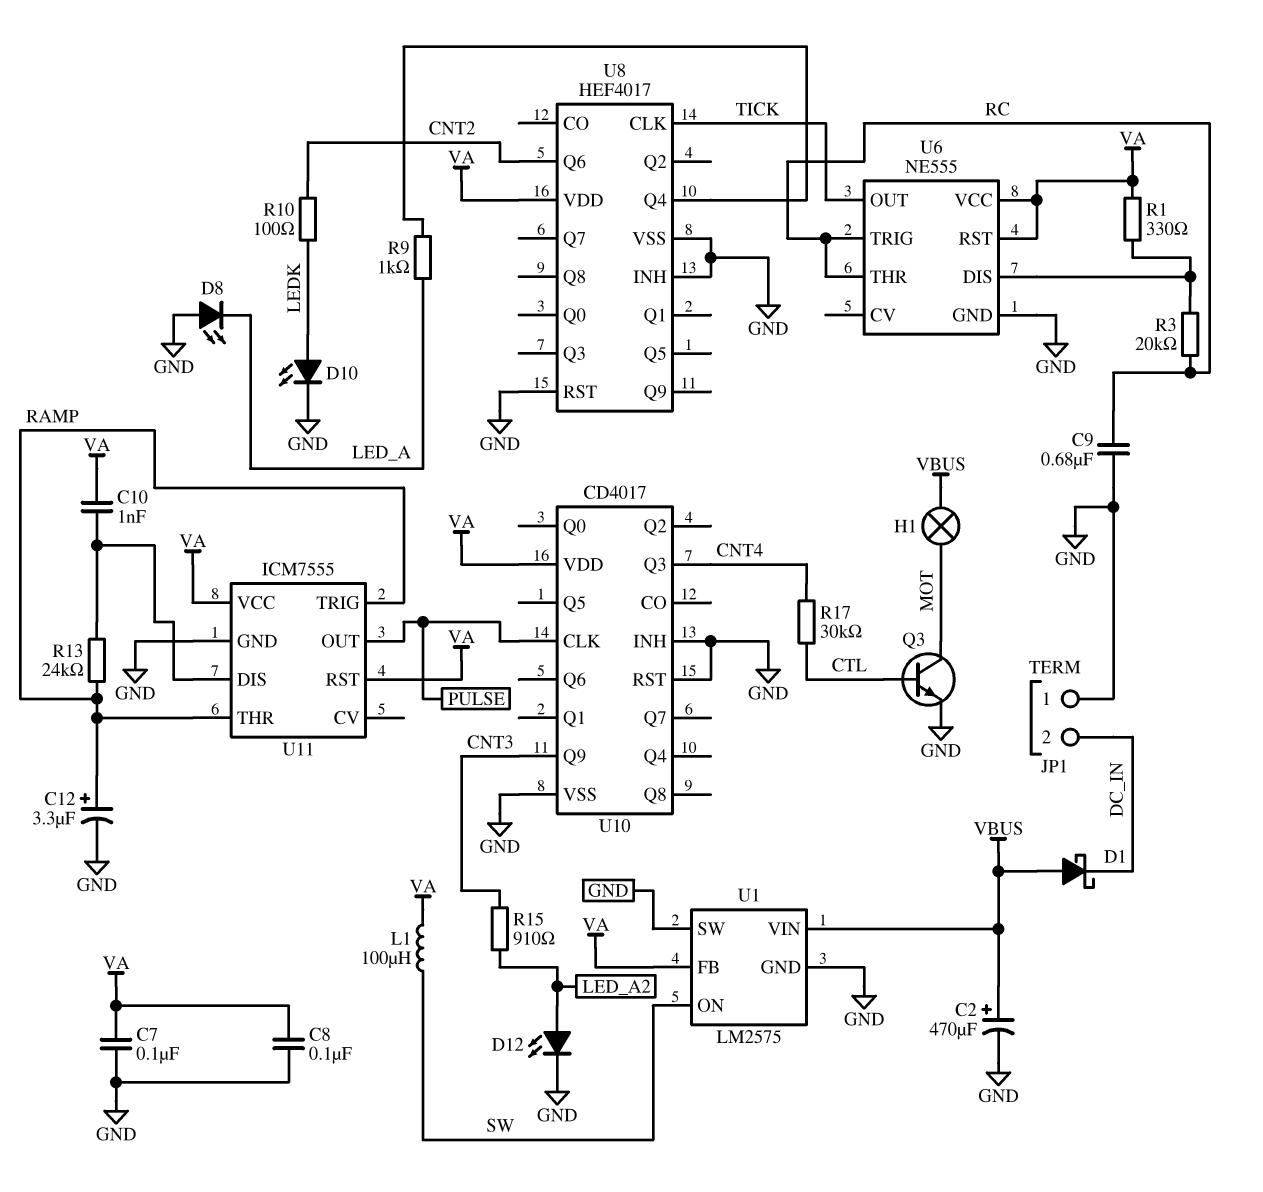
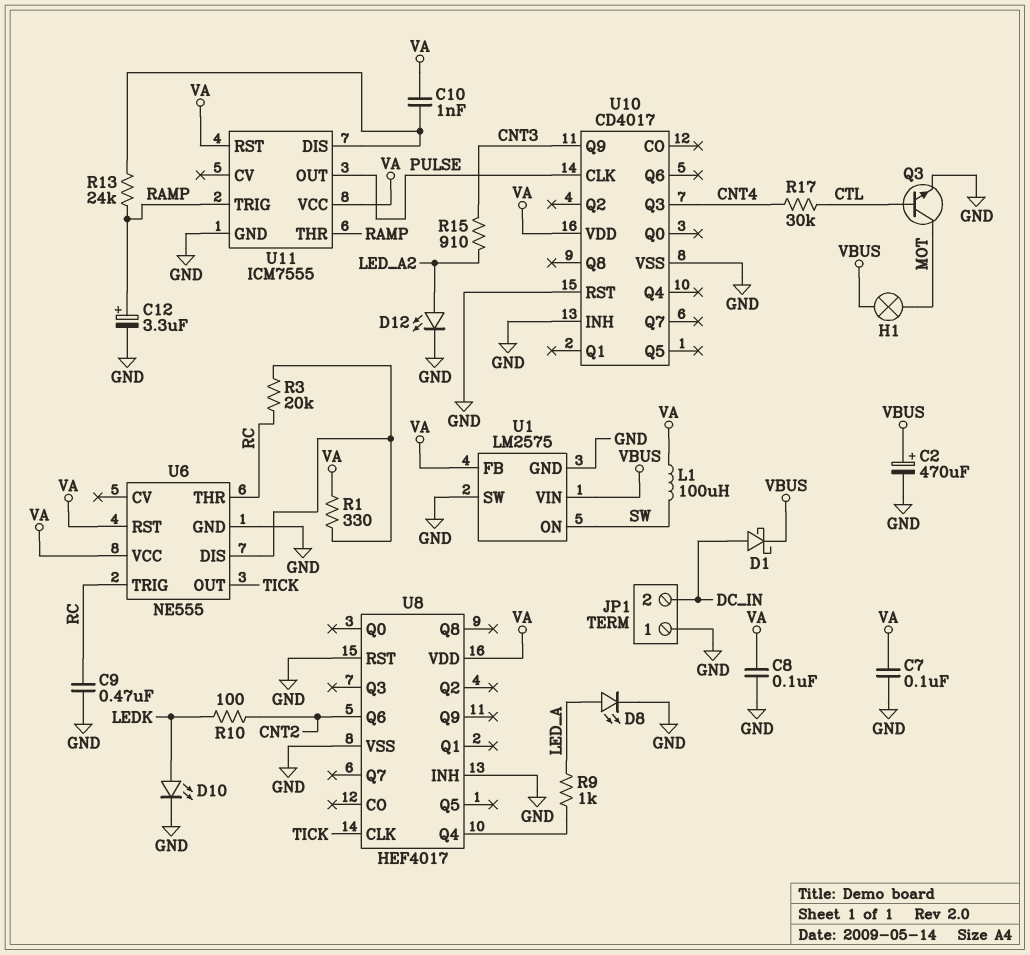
C9: 680nF (GND, RC) -> 470nF (GND, RC)
D1: schottky (A VBUS, K DC_IN) -> schottky (A DC_IN, K VBUS)
D8: LED (A GND, K LED_A) -> LED (A LED_A, K GND)

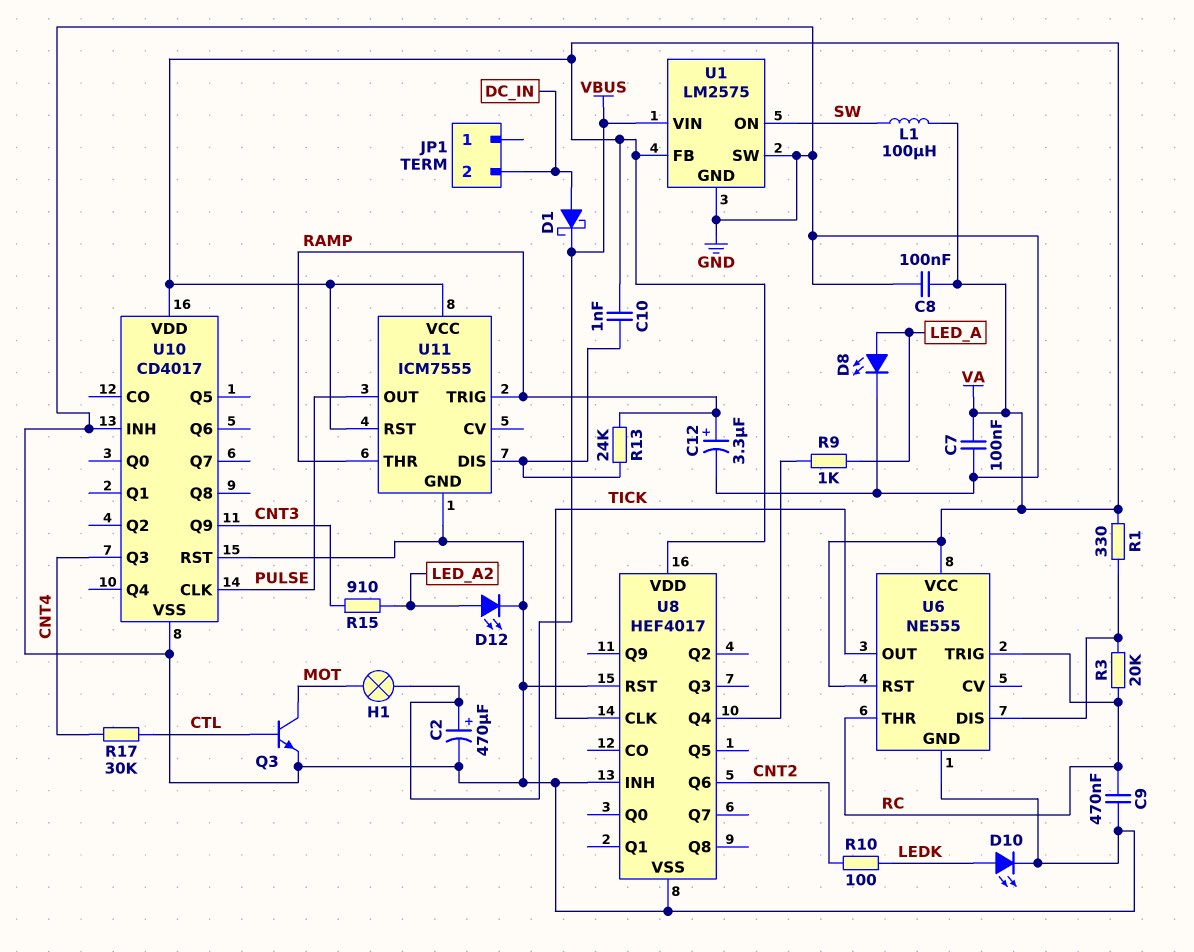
JP1 pin 1: GND -> none

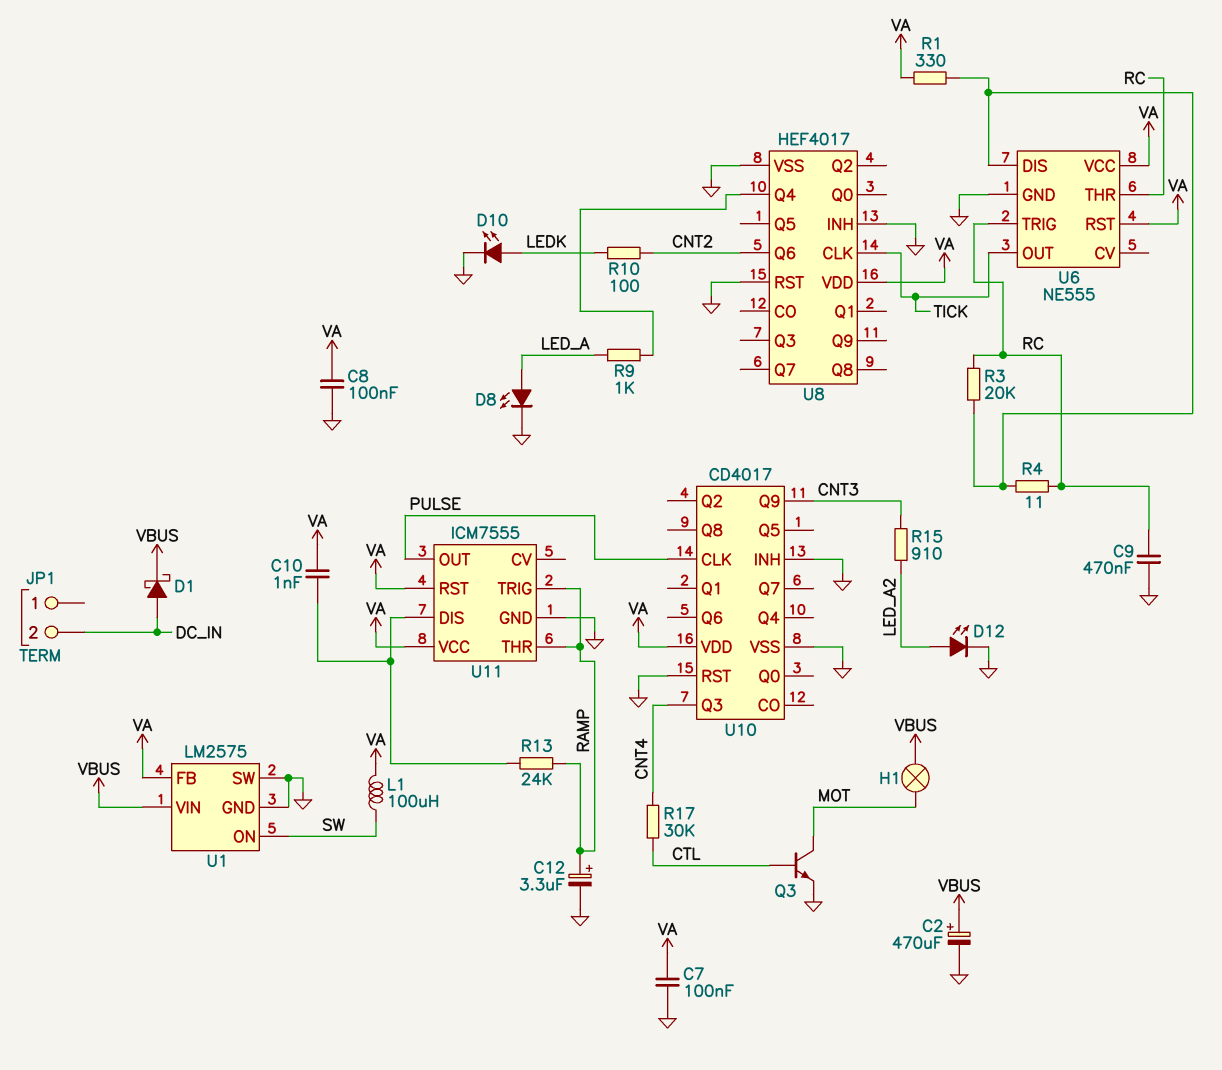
R4: none -> 11 (RC, U6/DIS)

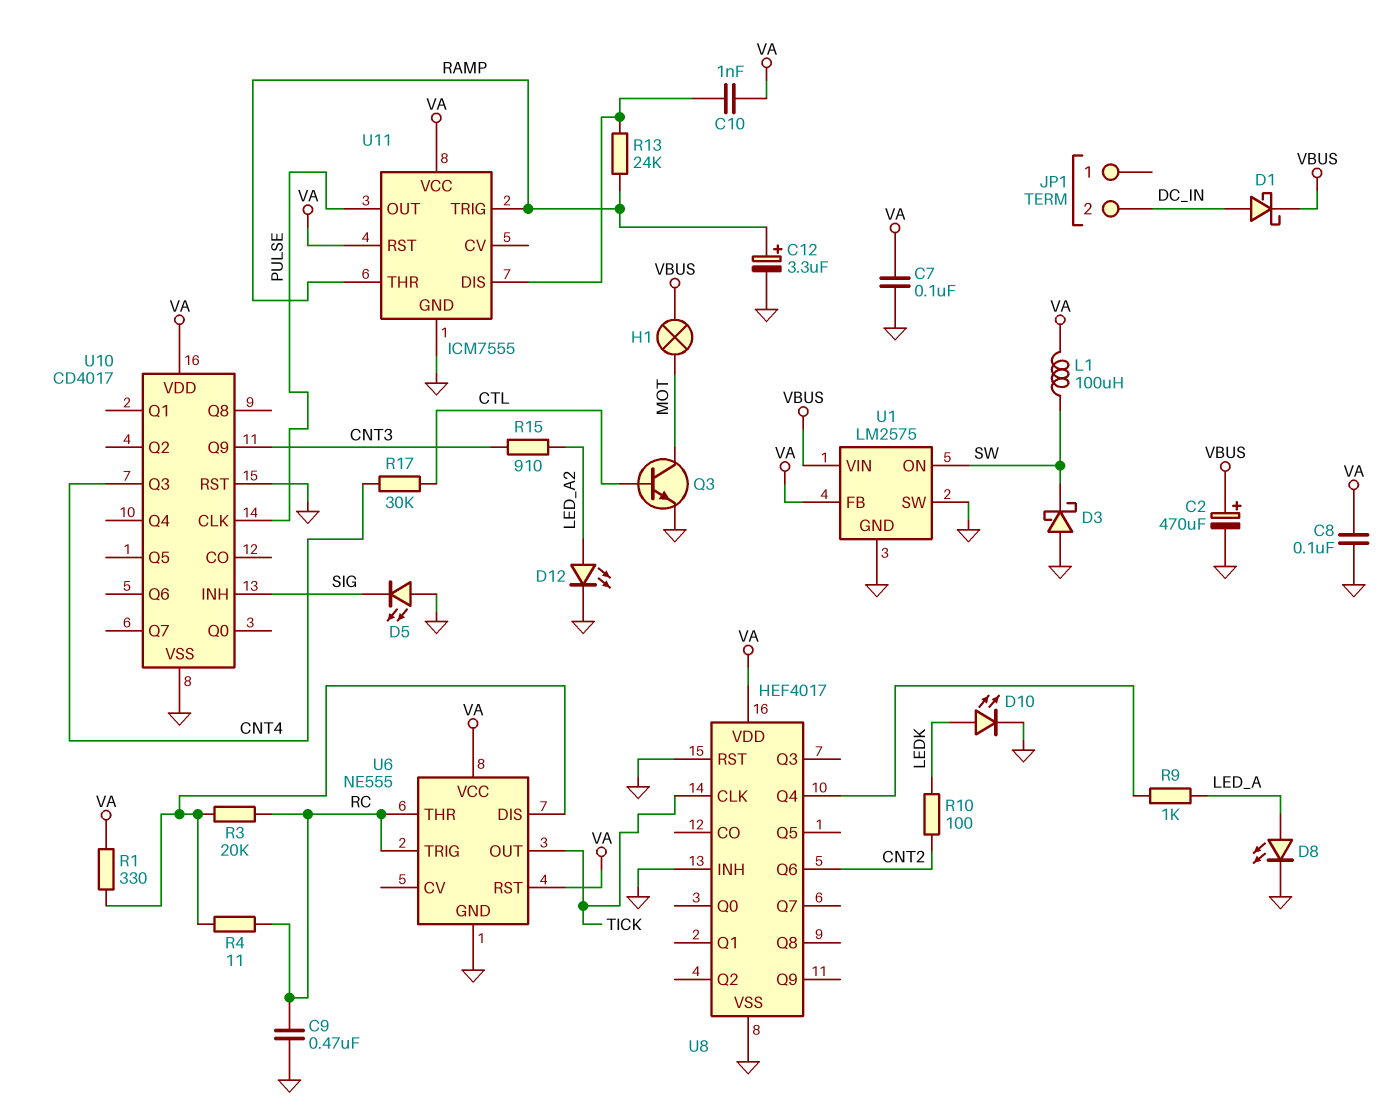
D3: none -> schottky (A GND, K SW)
D5: none -> LED (A GND, K SIG)
U10 pin INH: GND -> SIG

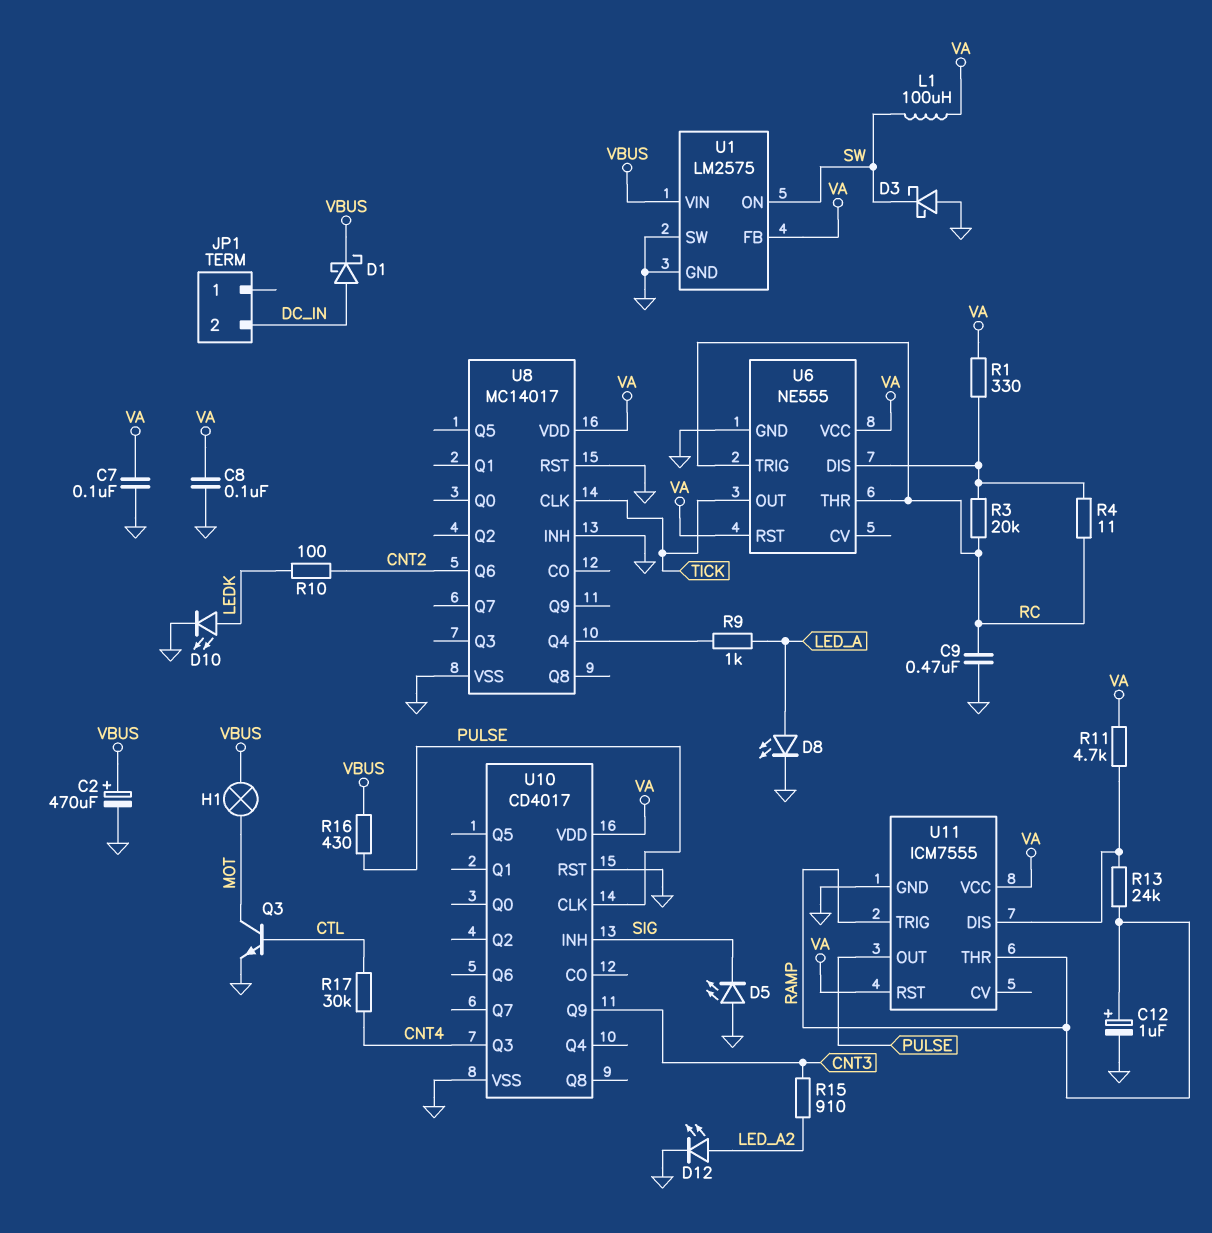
C10: 1nF (U11/DIS, VA) -> none
C12: 3.3uF (plus RAMP, minus GND) -> 1uF (plus RAMP, minus GND)
R11: none -> 4.7k (U11/DIS, VA)
R16: none -> 430 (PULSE, VBUS)
U8: HEF4017 -> MC14017

